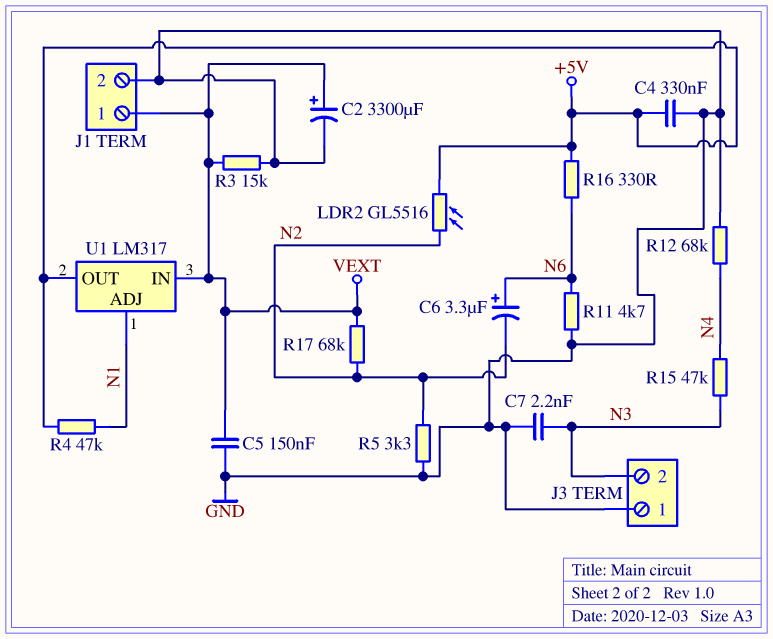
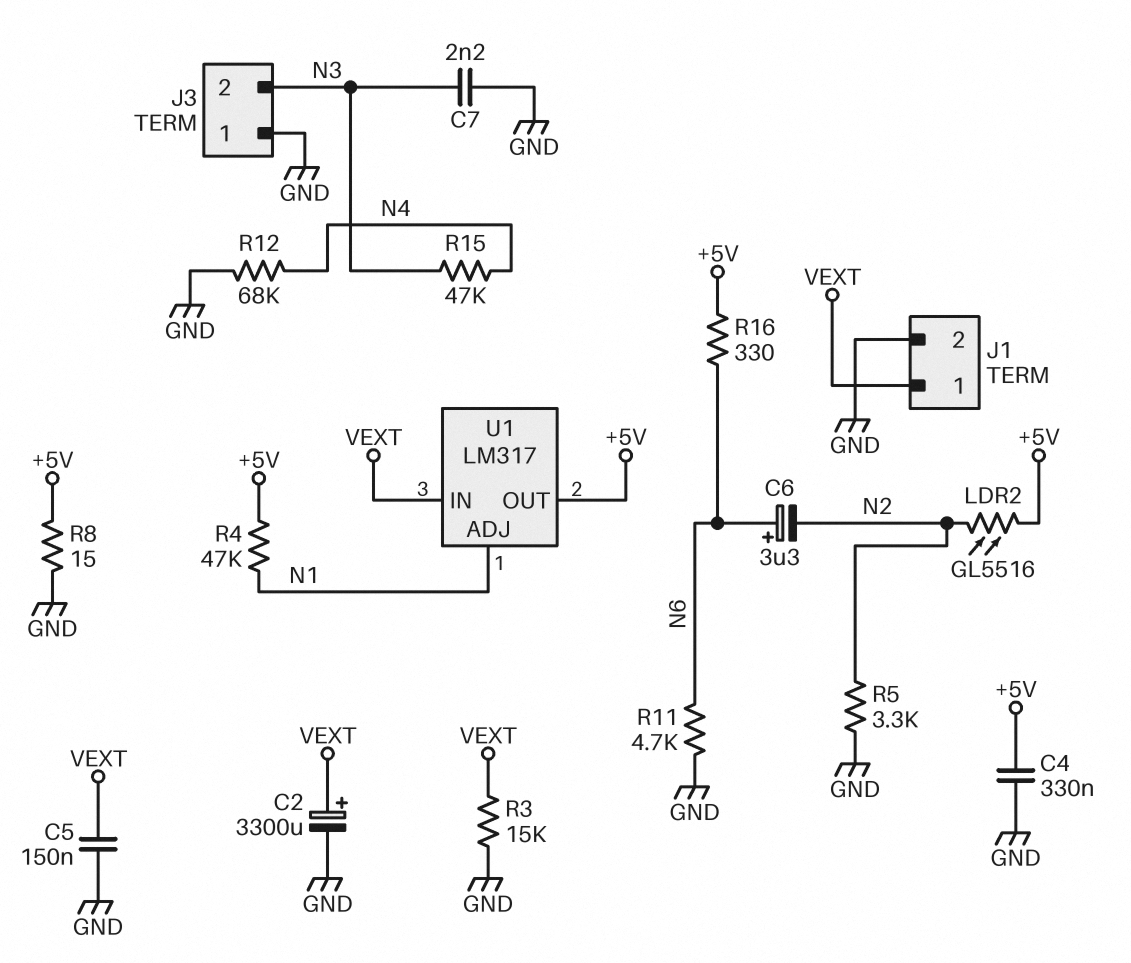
R8: none -> 15 (+5V, GND)
R17: 68k (N2, VEXT) -> none

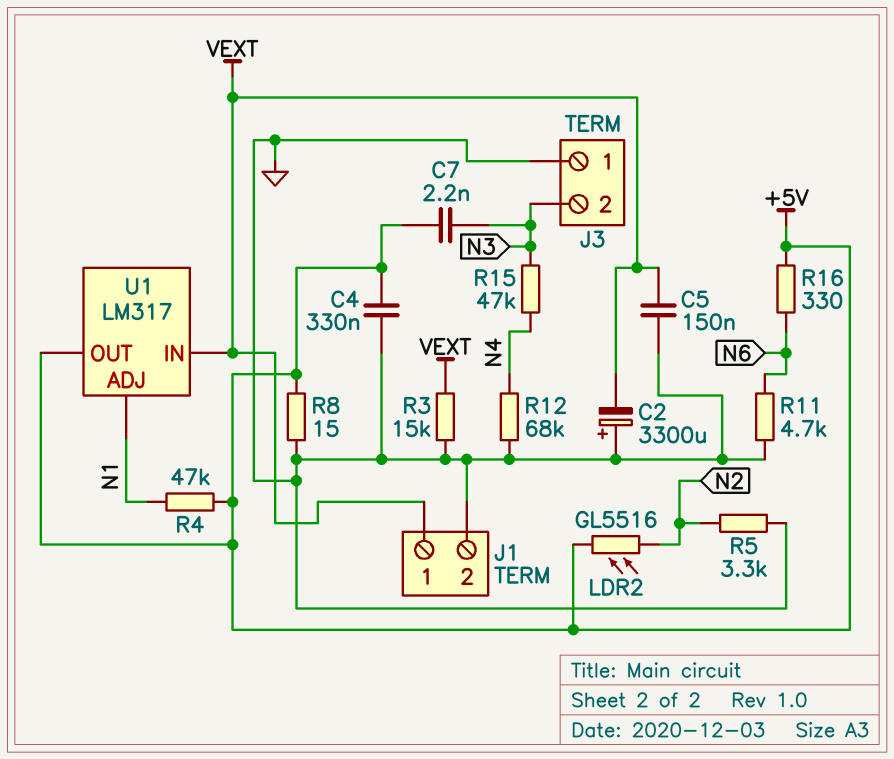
C2: 3300uF (plus VEXT, minus GND) -> 3300uF (plus GND, minus VEXT)
C6: 3.3uF (plus N6, minus N2) -> none
C7: 2.2nF (GND, N3) -> 2.2nF (+5V, N3)

